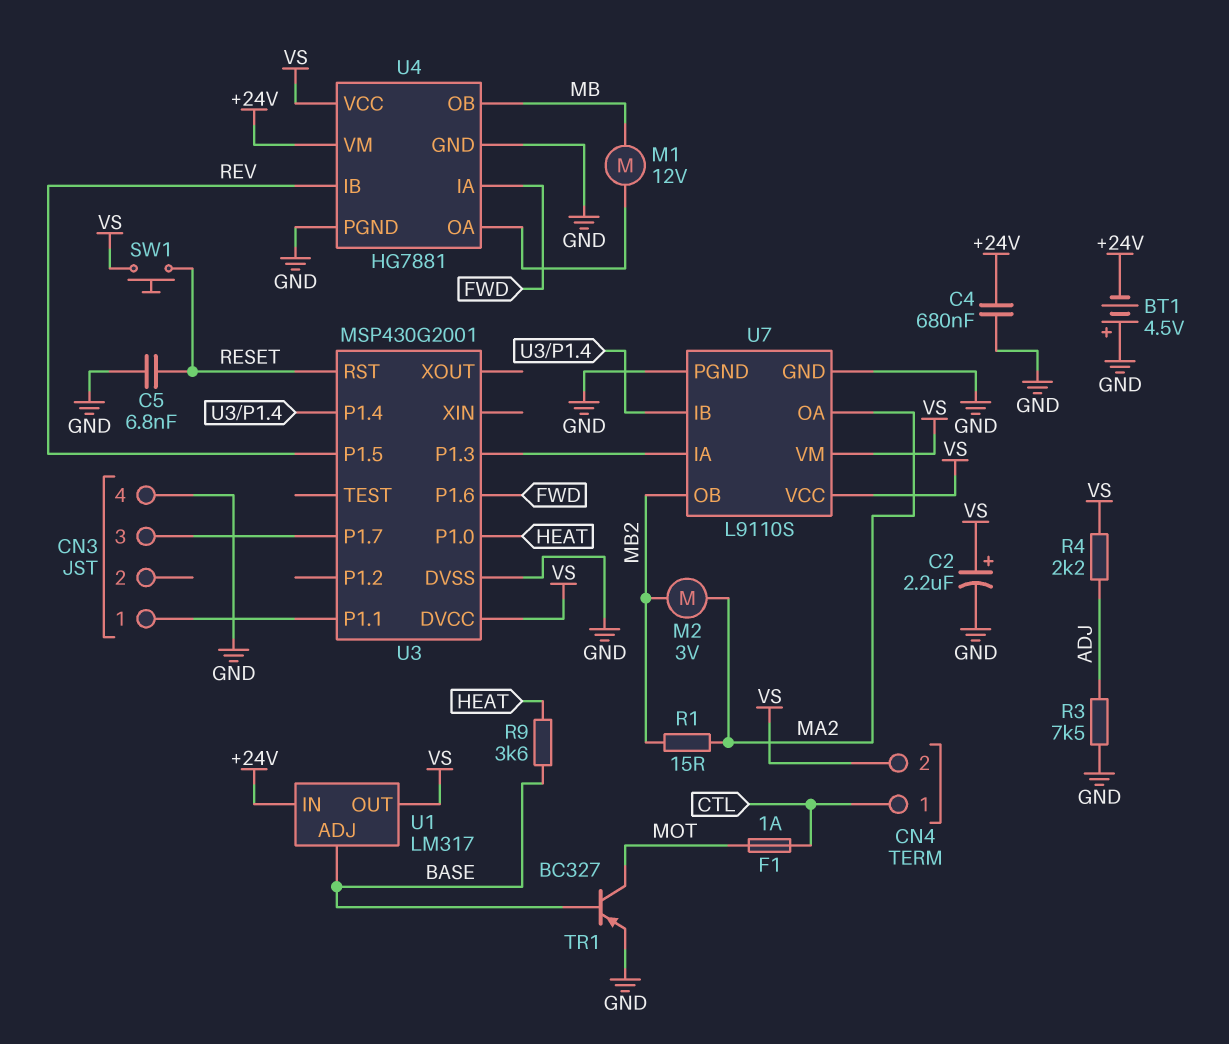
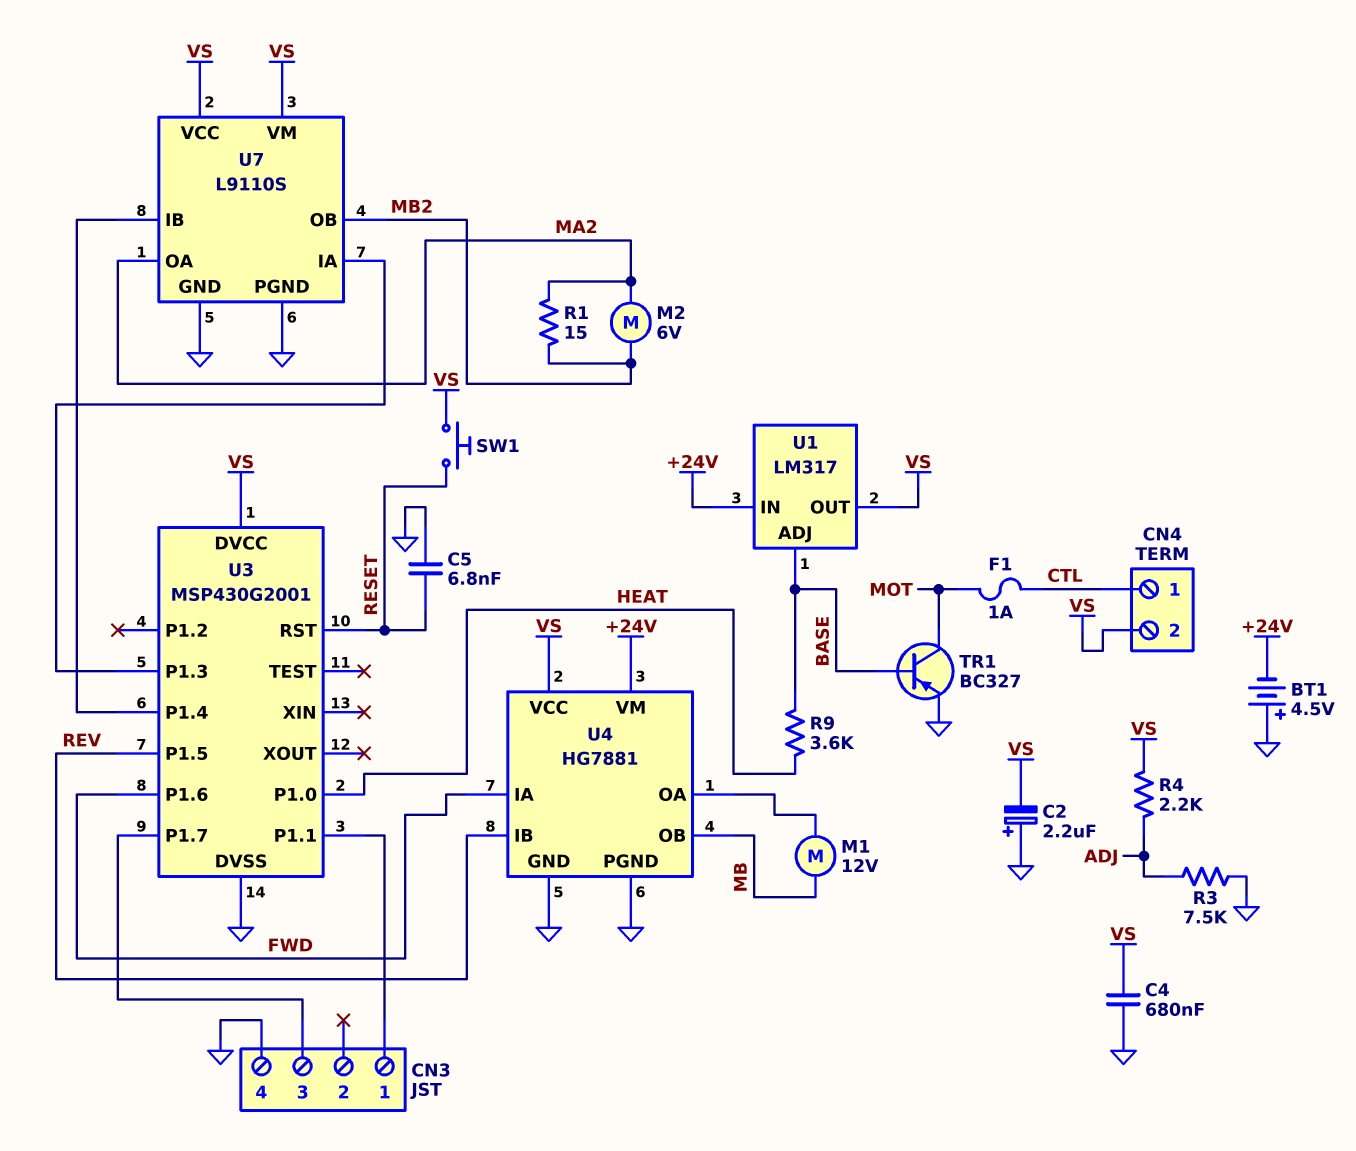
C2: 2.2uF (plus VS, minus GND) -> 2.2uF (plus GND, minus VS)
C4: 680nF (+24V, GND) -> 680nF (GND, VS)
M2: motor 3V (MA2, MB2) -> motor 6V (MA2, MB2)

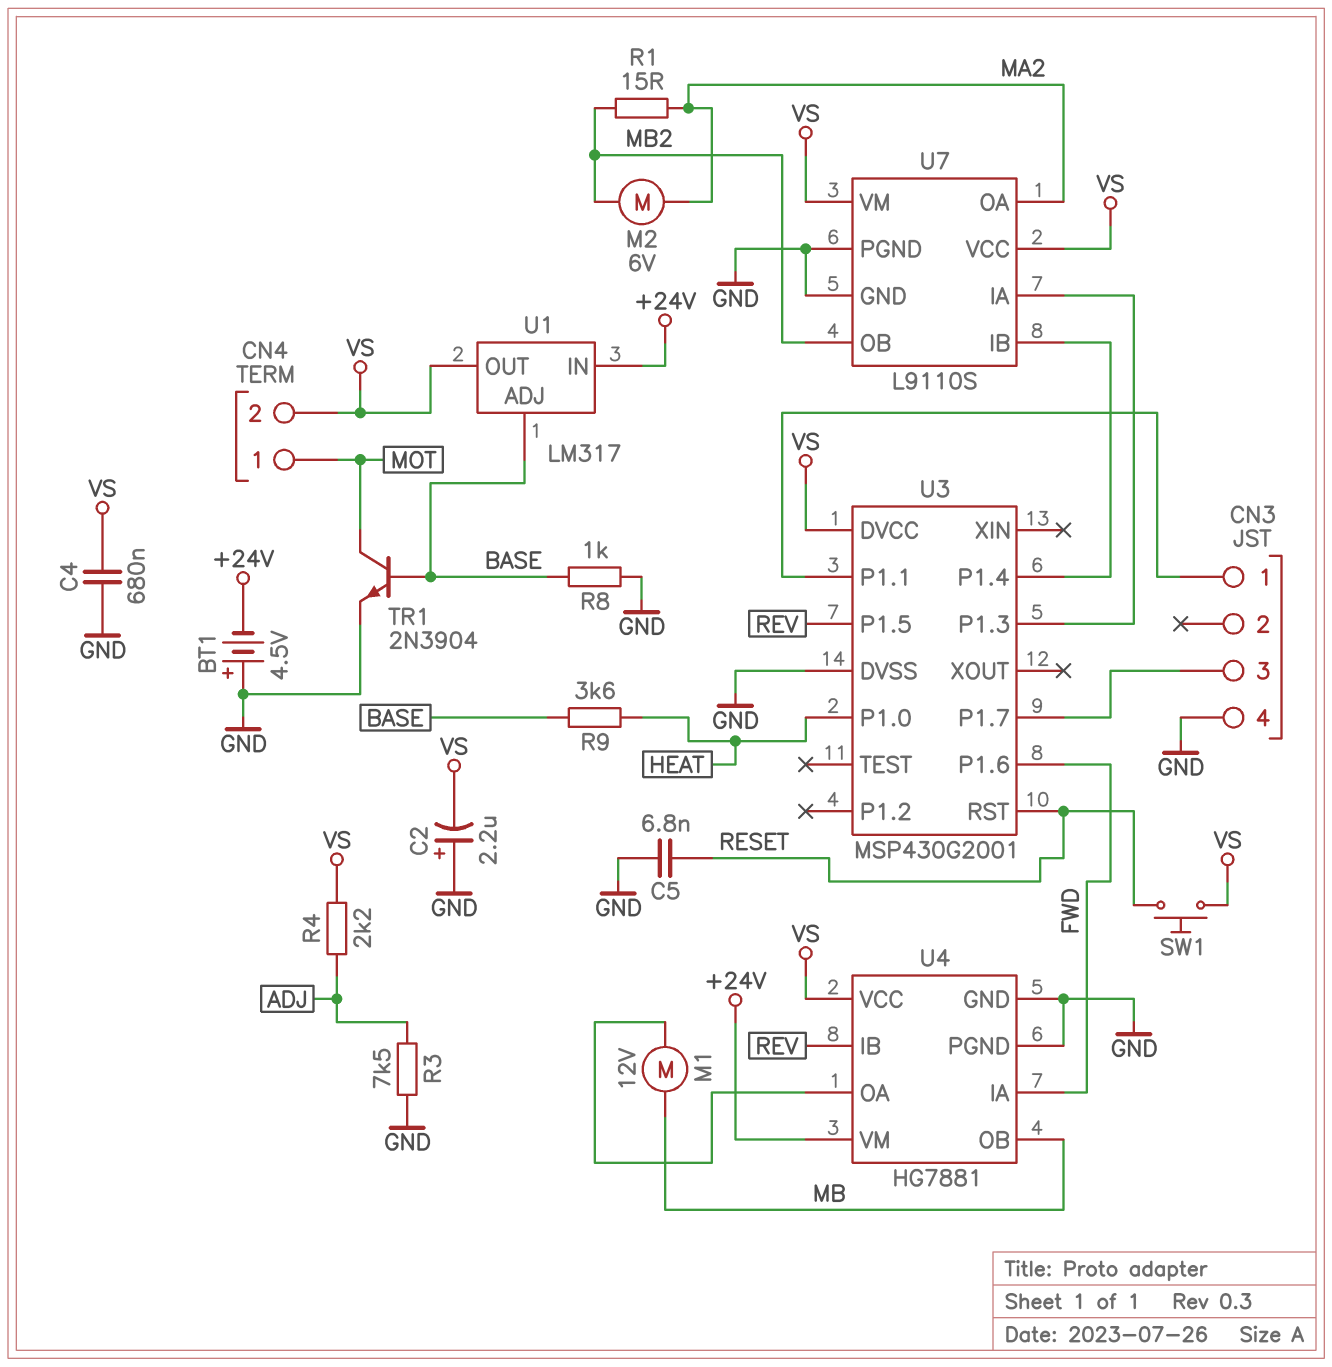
CN4 pin 1: CTL -> MOT
F1: 1A (CTL, MOT) -> none
R8: none -> 1k (BASE, GND)
TR1: PNP BC327 (B BASE, C MOT, E GND) -> NPN 2N3904 (B BASE, C MOT, E GND)

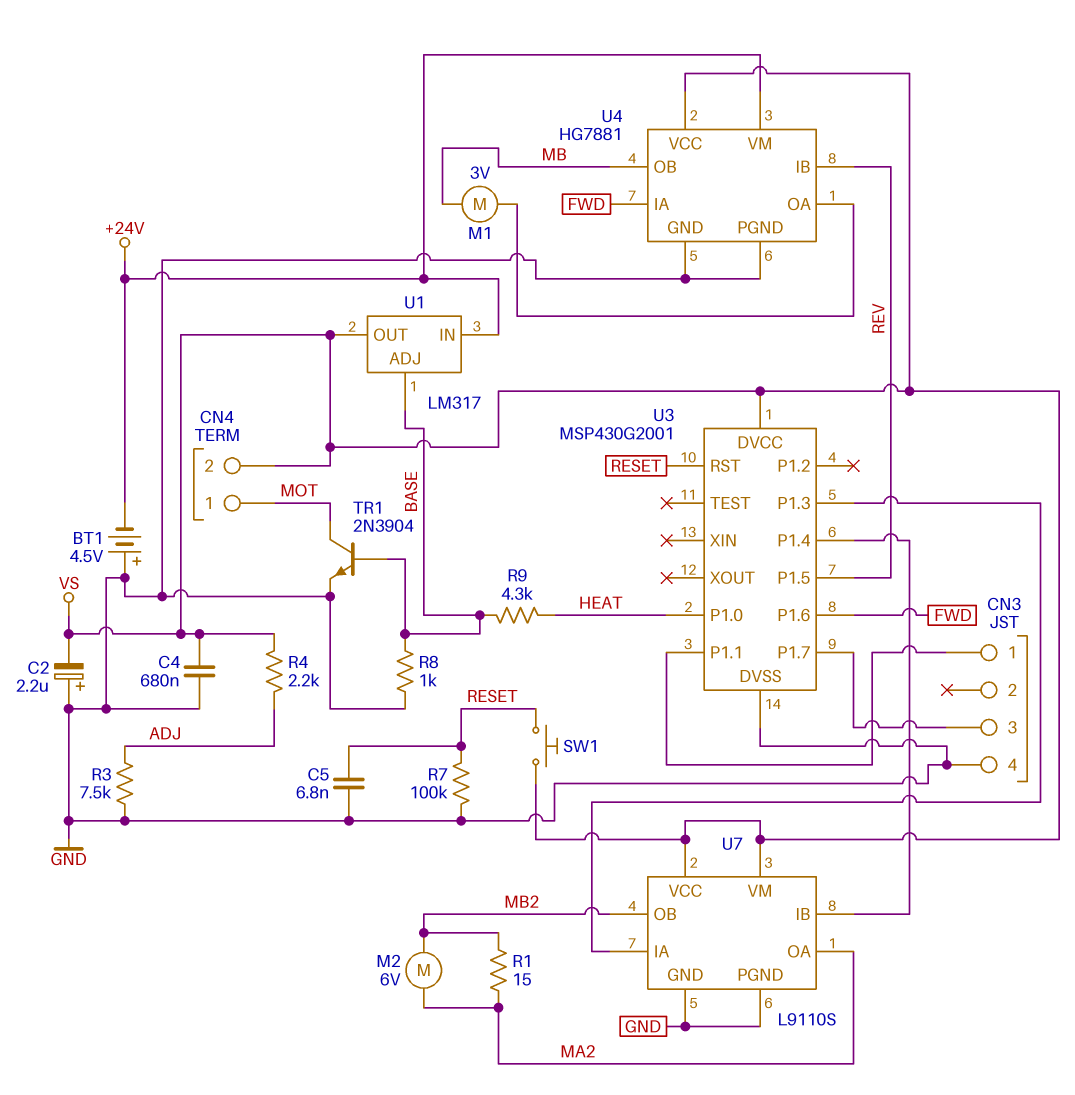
M1: motor 12V (MB, U4/OA) -> motor 3V (MB, U4/OA)
R7: none -> 100k (GND, RESET)
R9: 3.6k (BASE, HEAT) -> 4.3k (BASE, HEAT)

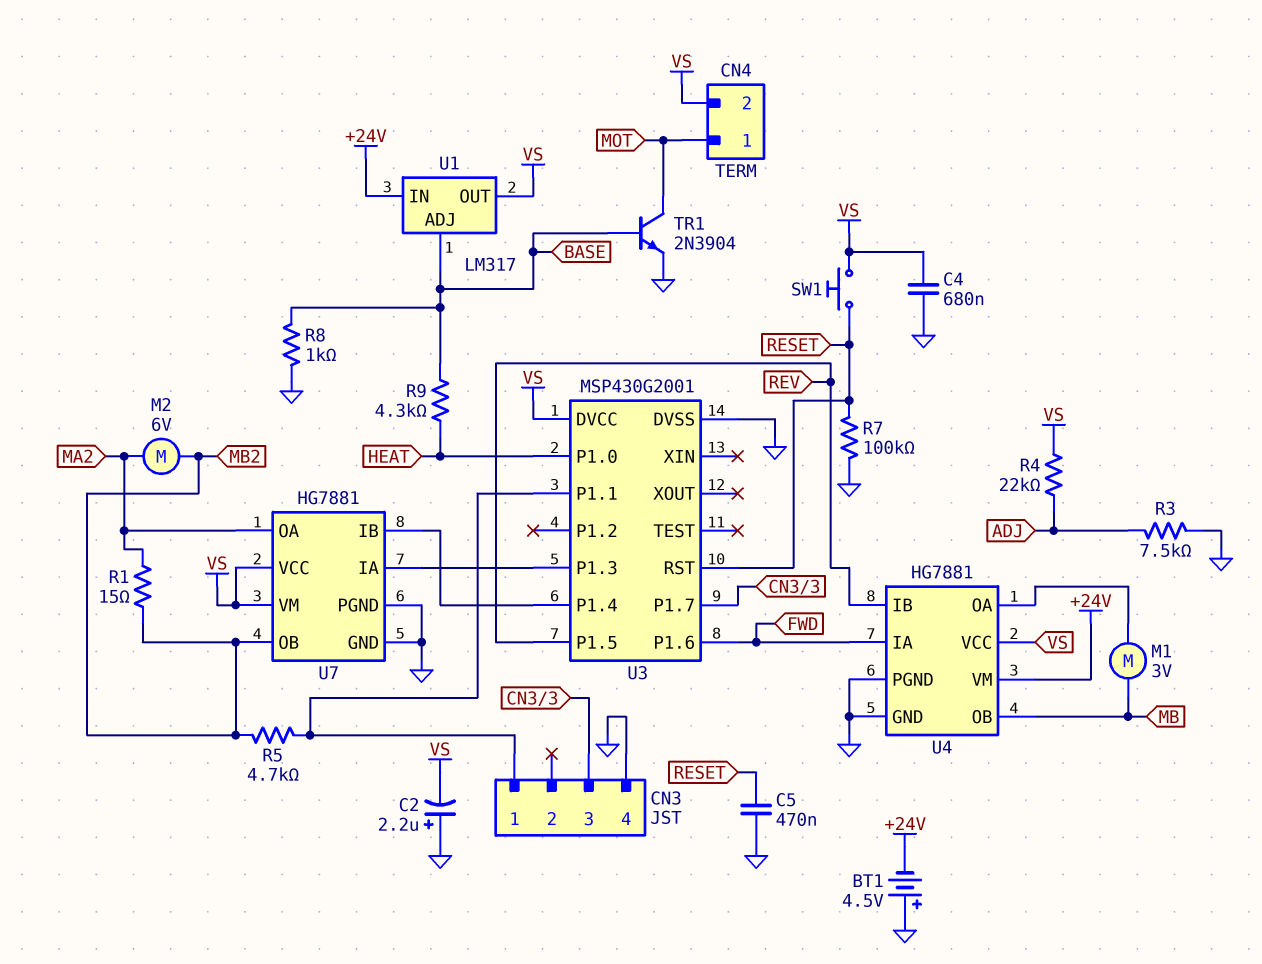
C5: 6.8nF (GND, RESET) -> 470nF (GND, RESET)
R4: 2.2k (ADJ, VS) -> 22k (ADJ, VS)
R5: none -> 4.7k (CN3/1, MB2)
U7: L9110S -> HG7881

